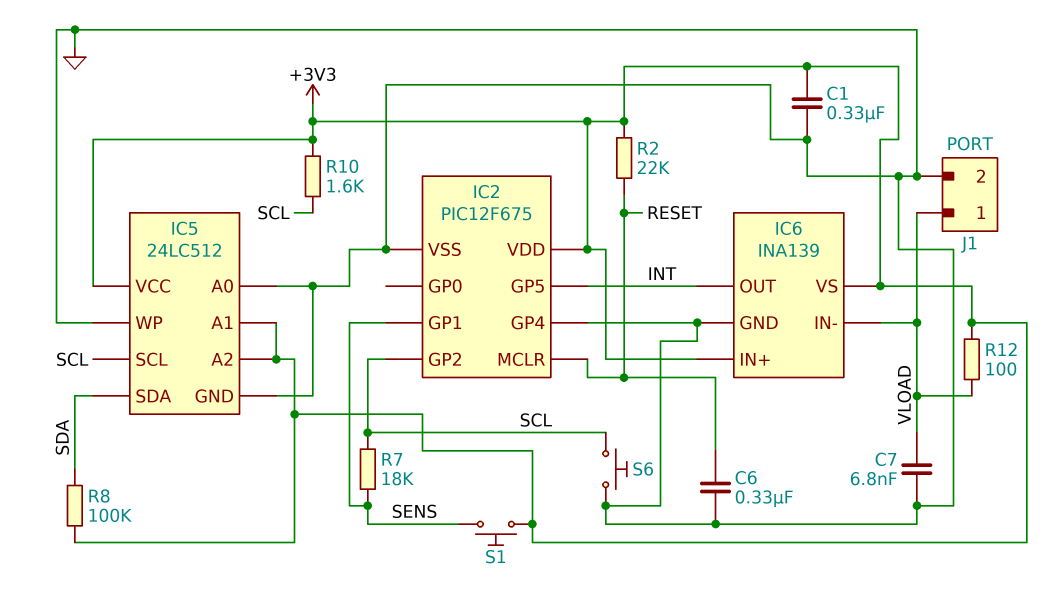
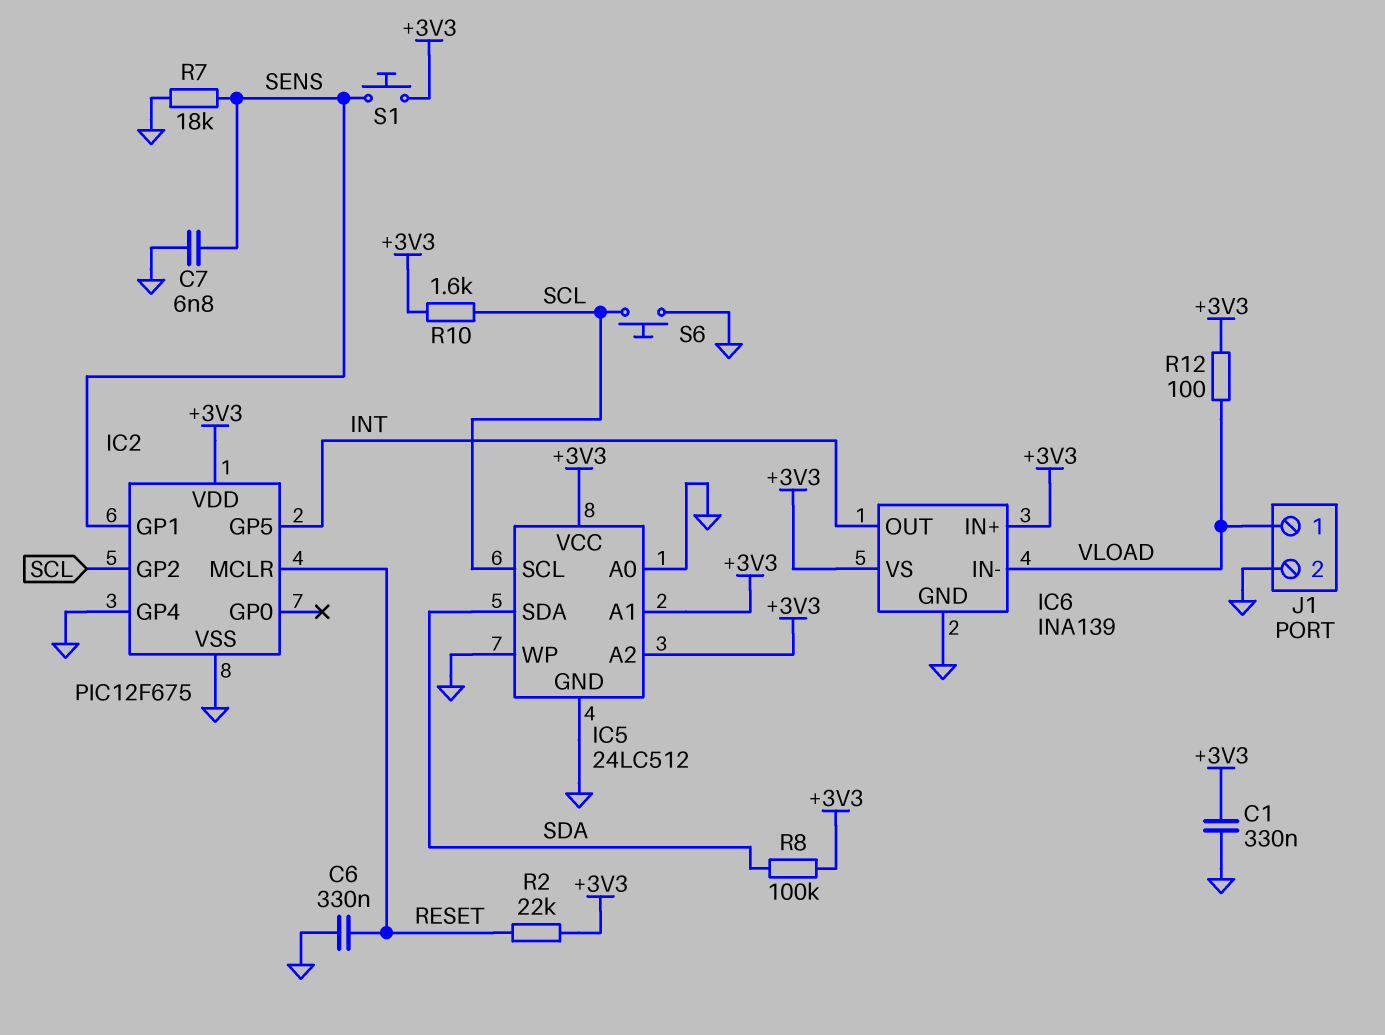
C7: 6.8nF (GND, VLOAD) -> 6.8nF (GND, SENS)
R7: 18k (SCL, SENS) -> 18k (GND, SENS)

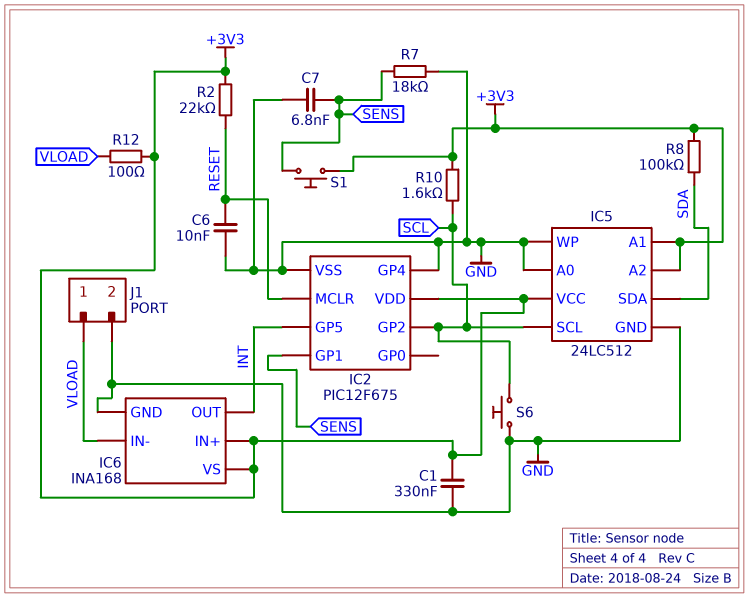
C6: 330nF (GND, RESET) -> 10nF (GND, RESET)
IC6: INA139 -> INA168

